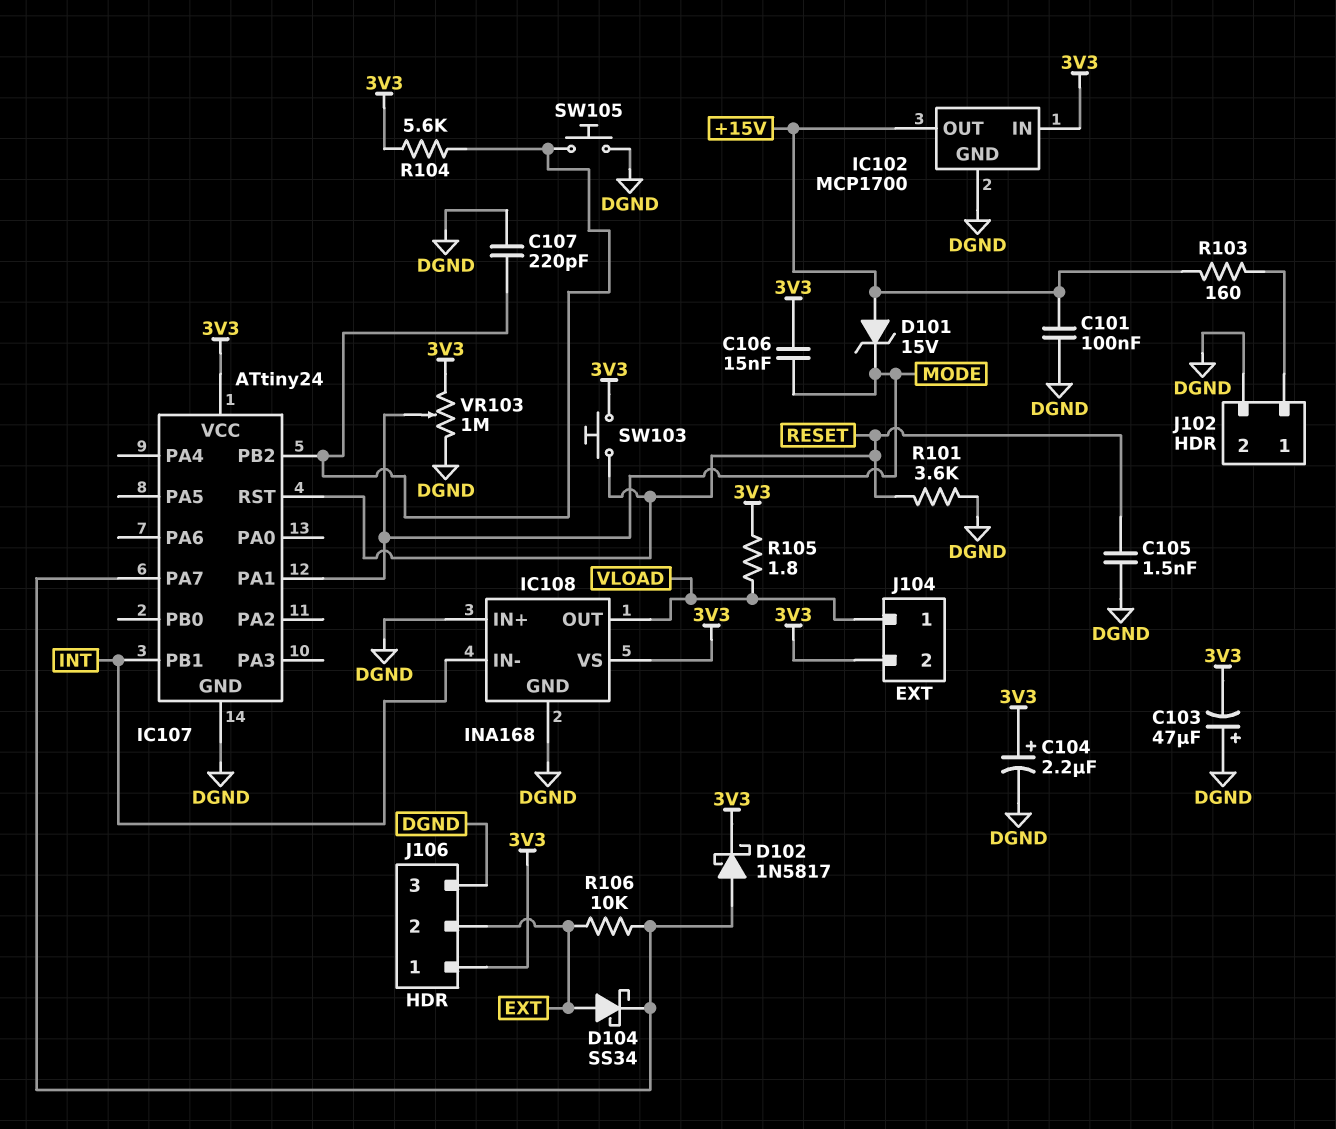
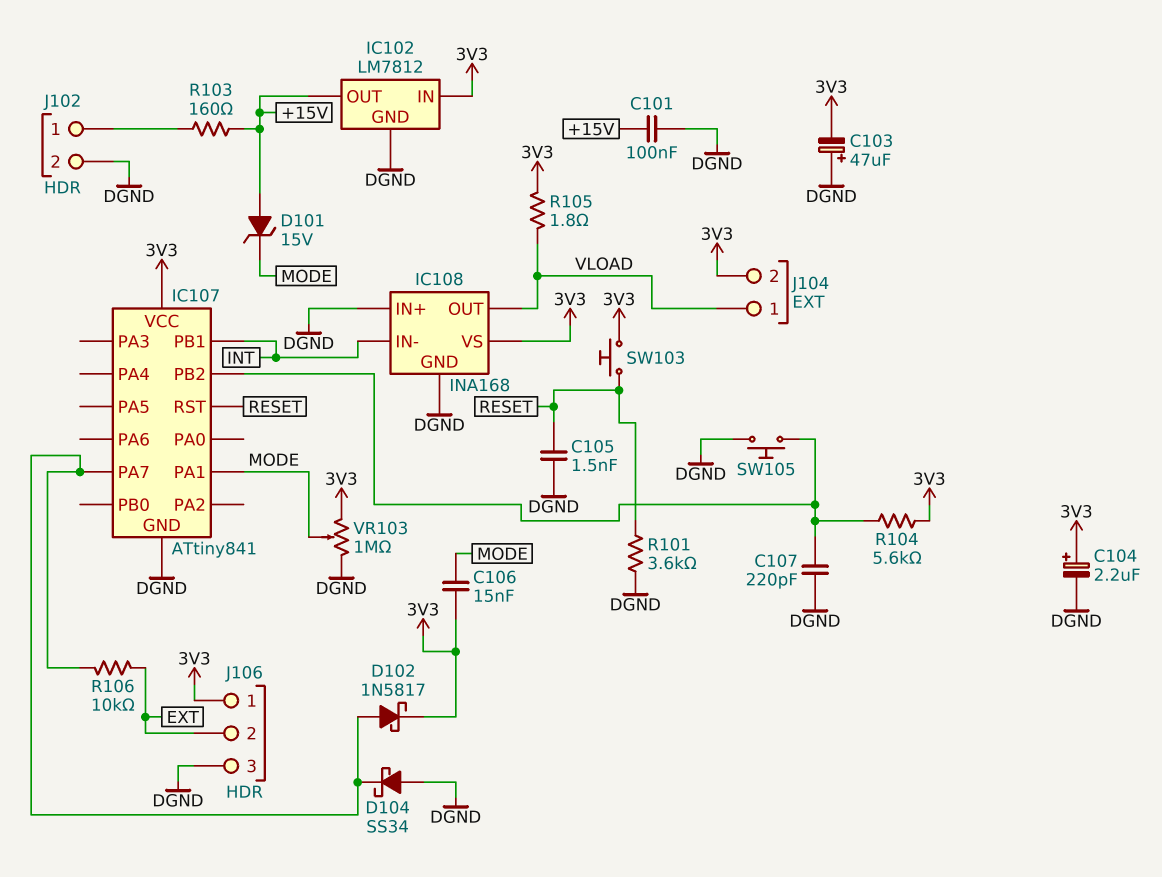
D104: schottky SS34 (A EXT, K IC107/PA7) -> schottky SS34 (A DGND, K IC107/PA7)
IC102: MCP1700 -> LM7812
IC107: ATtiny24 -> ATtiny841

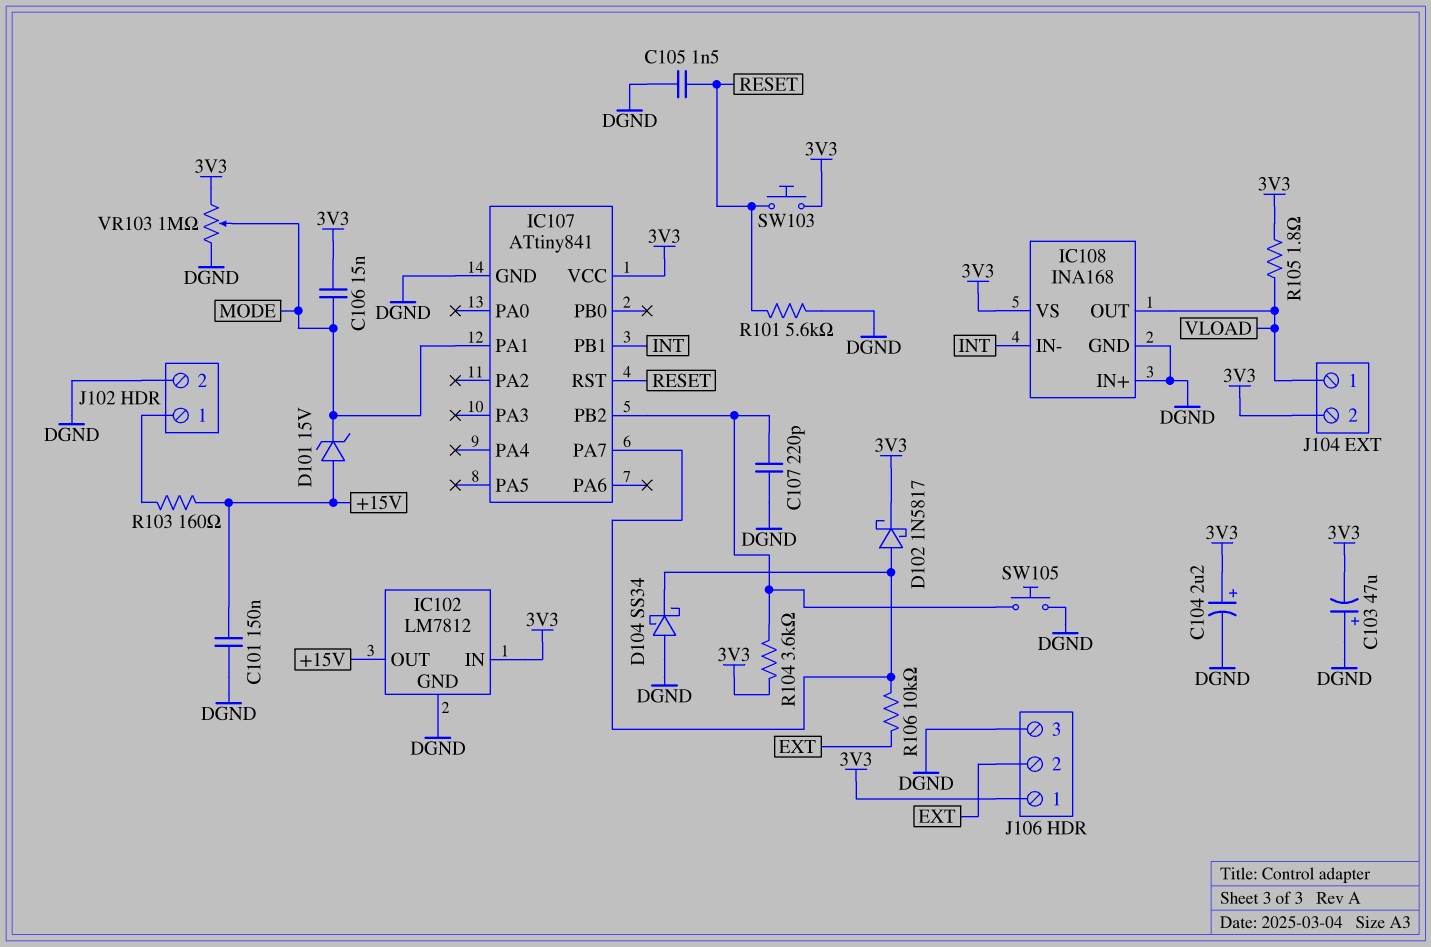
C101: 100nF (+15V, DGND) -> 150nF (+15V, DGND)
R101: 3.6k (DGND, RESET) -> 5.6k (DGND, RESET)
R104: 5.6k (3V3, IC107/PB2) -> 3.6k (3V3, IC107/PB2)

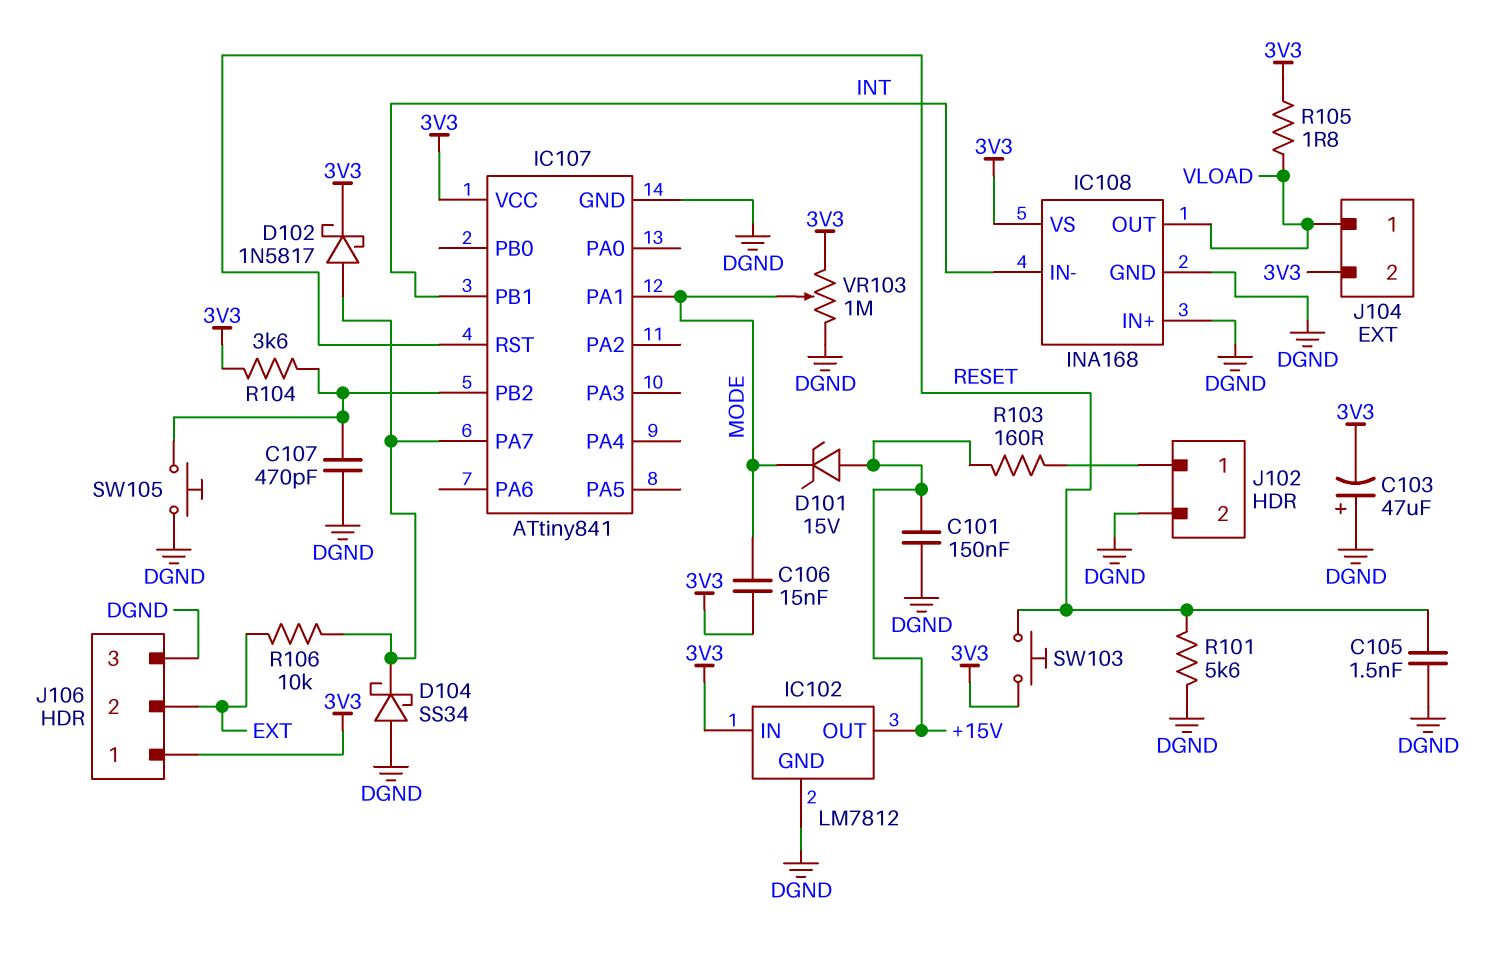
C104: 2.2uF (plus 3V3, minus DGND) -> none
C107: 220pF (DGND, IC107/PB2) -> 470pF (DGND, IC107/PB2)

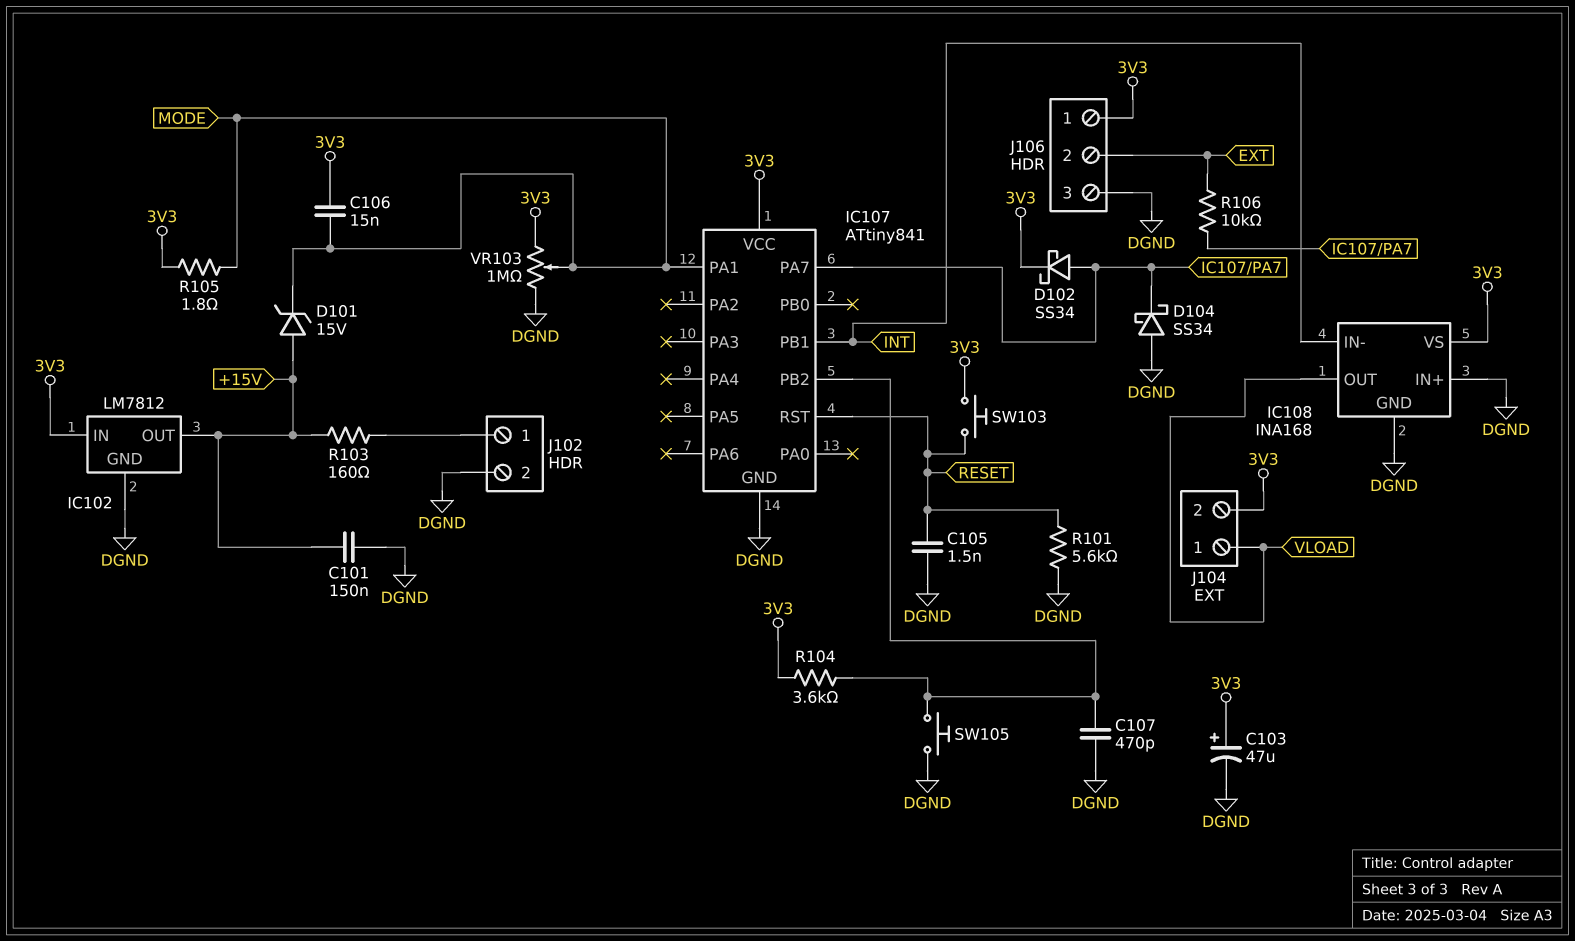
C103: 47uF (plus DGND, minus 3V3) -> 47uF (plus 3V3, minus DGND)
D102: schottky 1N5817 (A IC107/PA7, K 3V3) -> schottky SS34 (A IC107/PA7, K 3V3)
R105: 1.8 (3V3, VLOAD) -> 1.8 (3V3, MODE)

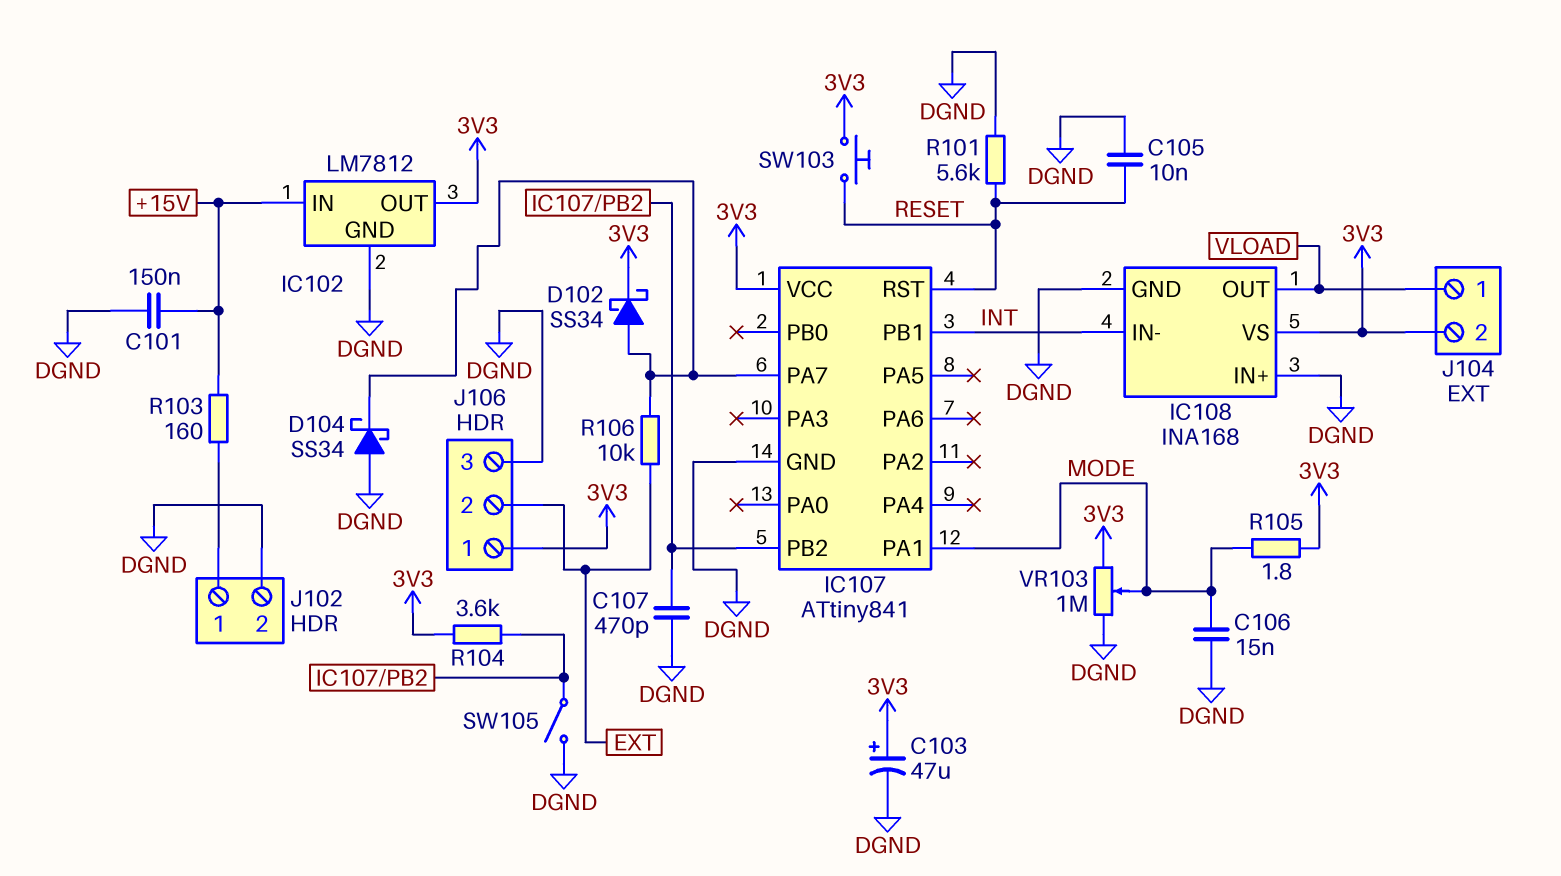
C105: 1.5nF (DGND, RESET) -> 10nF (DGND, RESET)
C106: 15nF (3V3, MODE) -> 15nF (DGND, MODE)
D101: zener 15V (A +15V, K MODE) -> none
IC102 pin IN: 3V3 -> +15V
IC102 pin OUT: +15V -> 3V3
SW105: button (DGND, IC107/PB2) -> switch (DGND, IC107/PB2)

